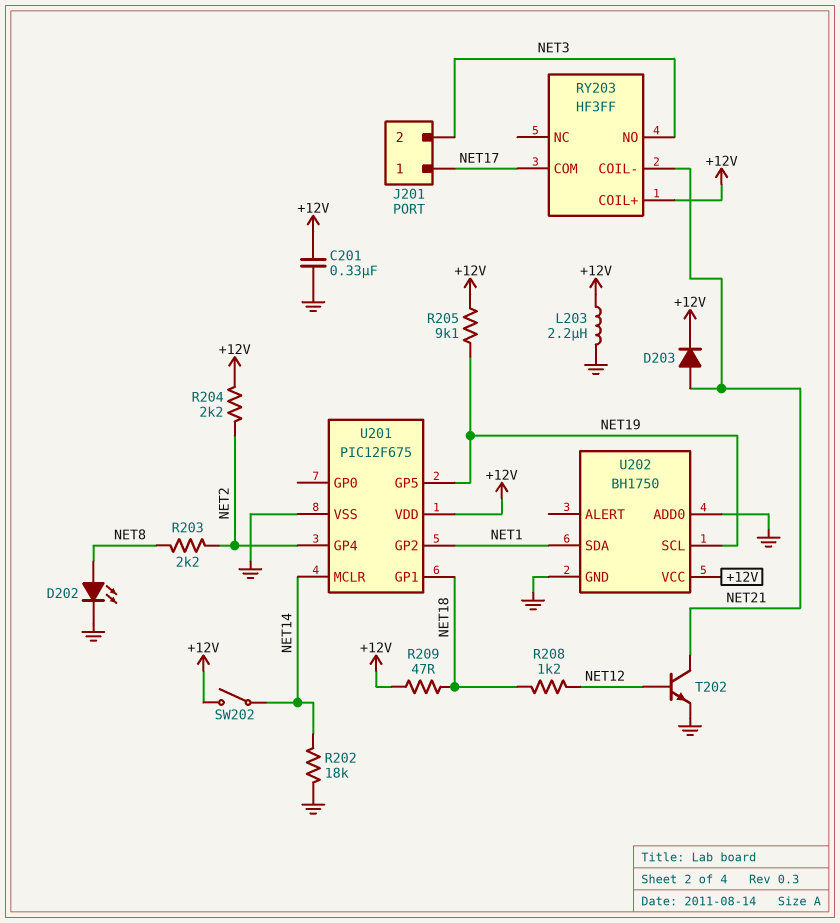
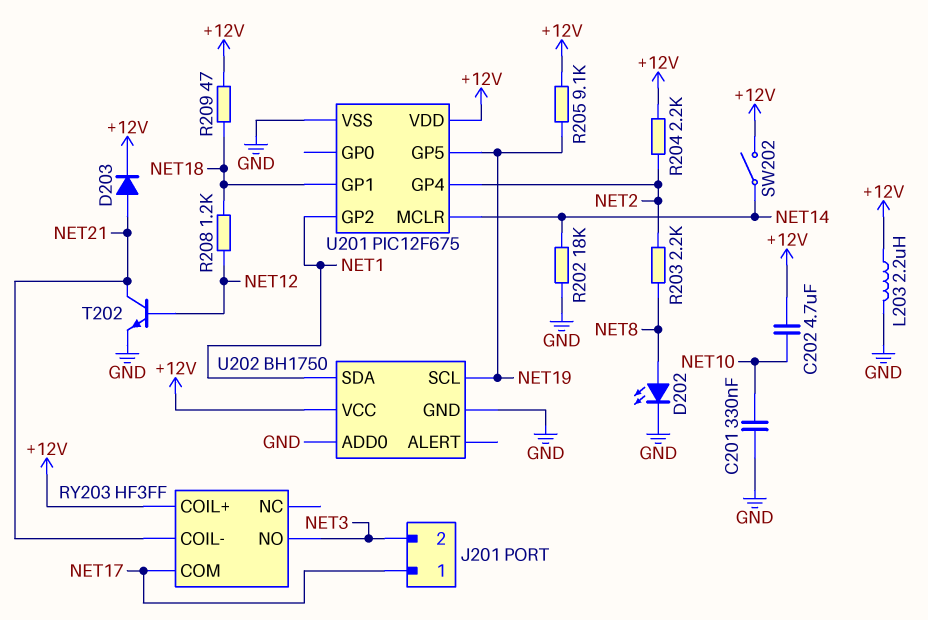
C201: 330nF (+12V, GND) -> 330nF (GND, NET10)
C202: none -> 4.7uF (+12V, NET10)

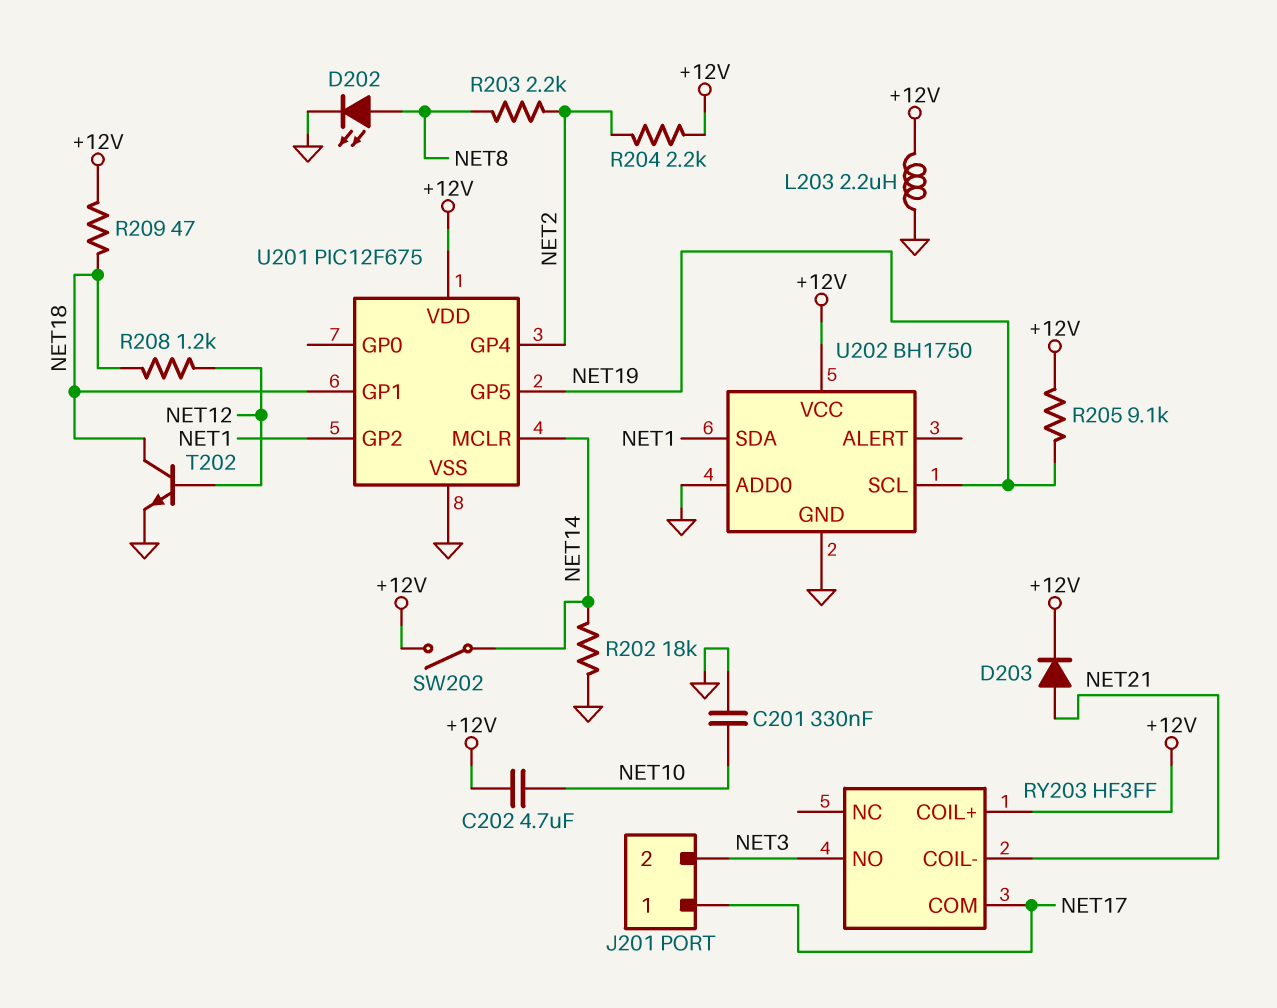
T202: NPN (B NET12, C NET21, E GND) -> NPN (B NET12, C NET18, E GND)

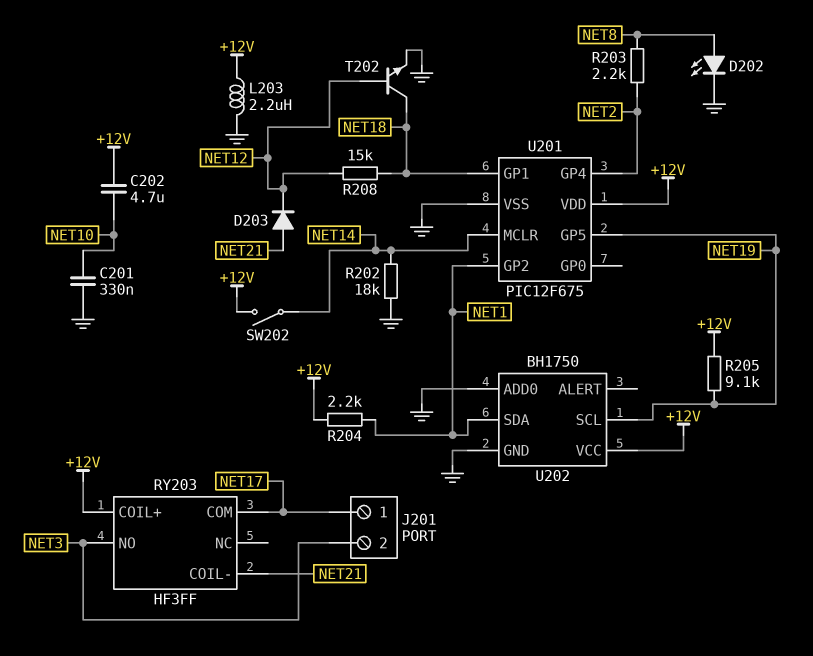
D203: diode (A NET21, K +12V) -> diode (A NET21, K NET12)
R204: 2.2k (+12V, NET2) -> 2.2k (+12V, NET1)
R208: 1.2k (NET12, NET18) -> 15k (NET12, NET18)
R209: 47 (+12V, NET18) -> none

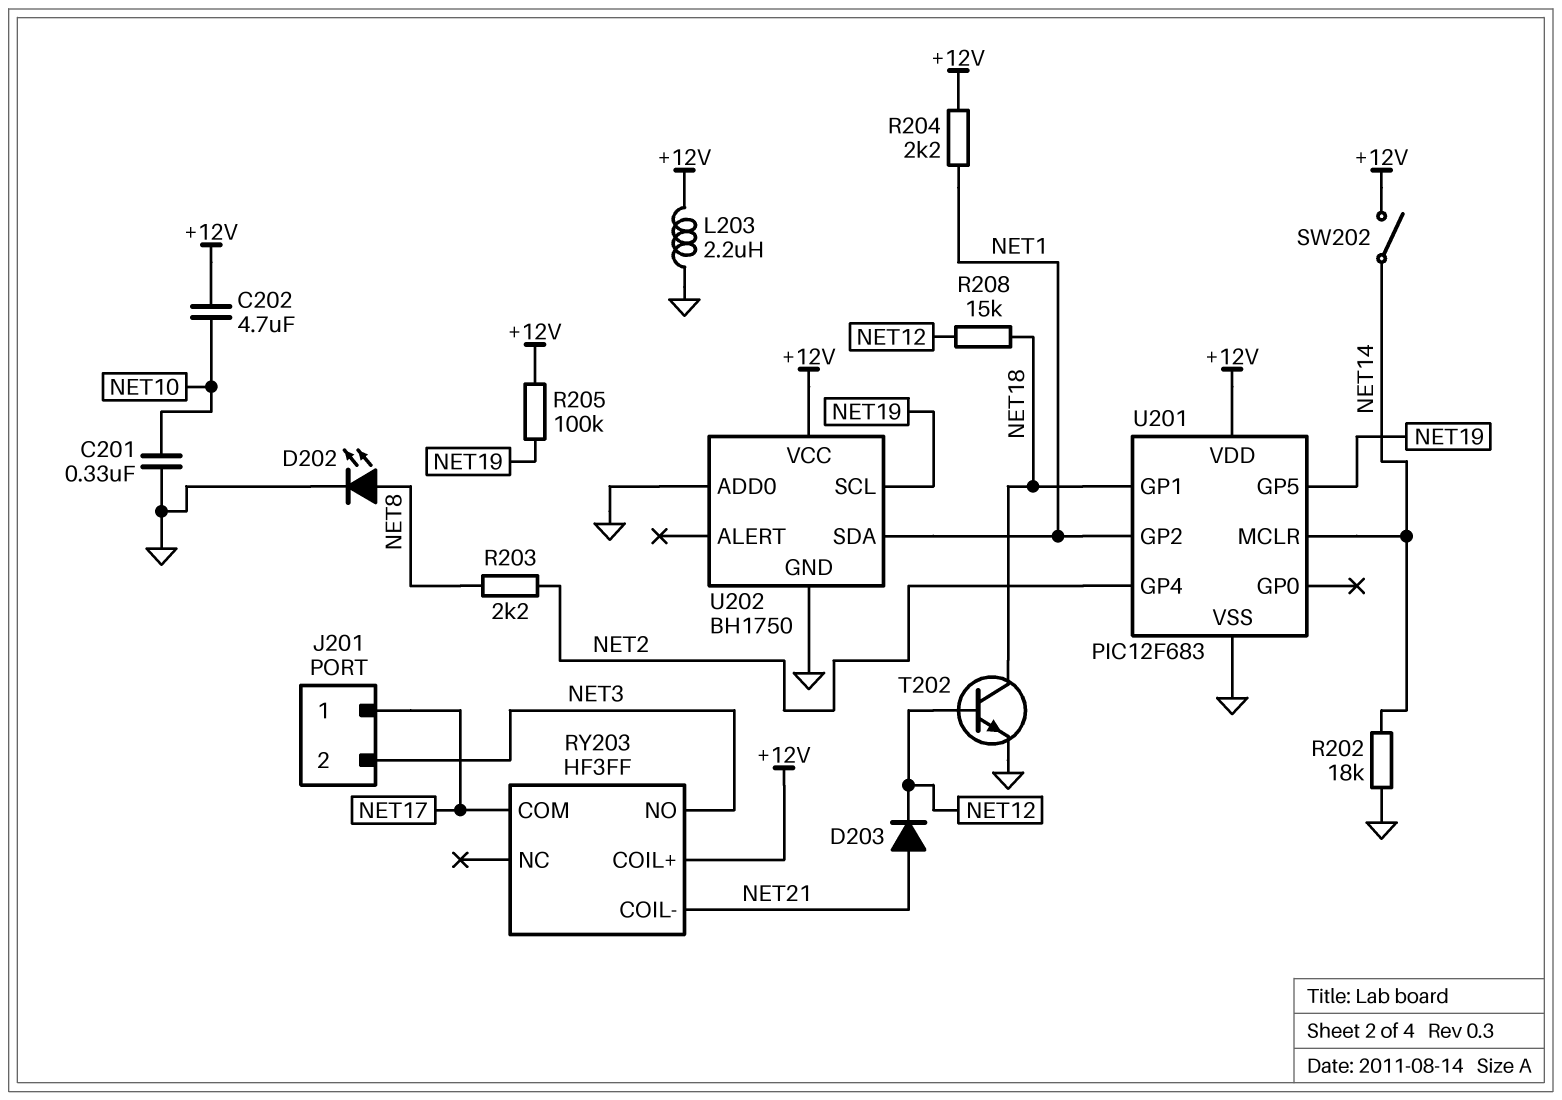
R205: 9.1k (+12V, NET19) -> 100k (+12V, NET19)
U201: PIC12F675 -> PIC12F683

